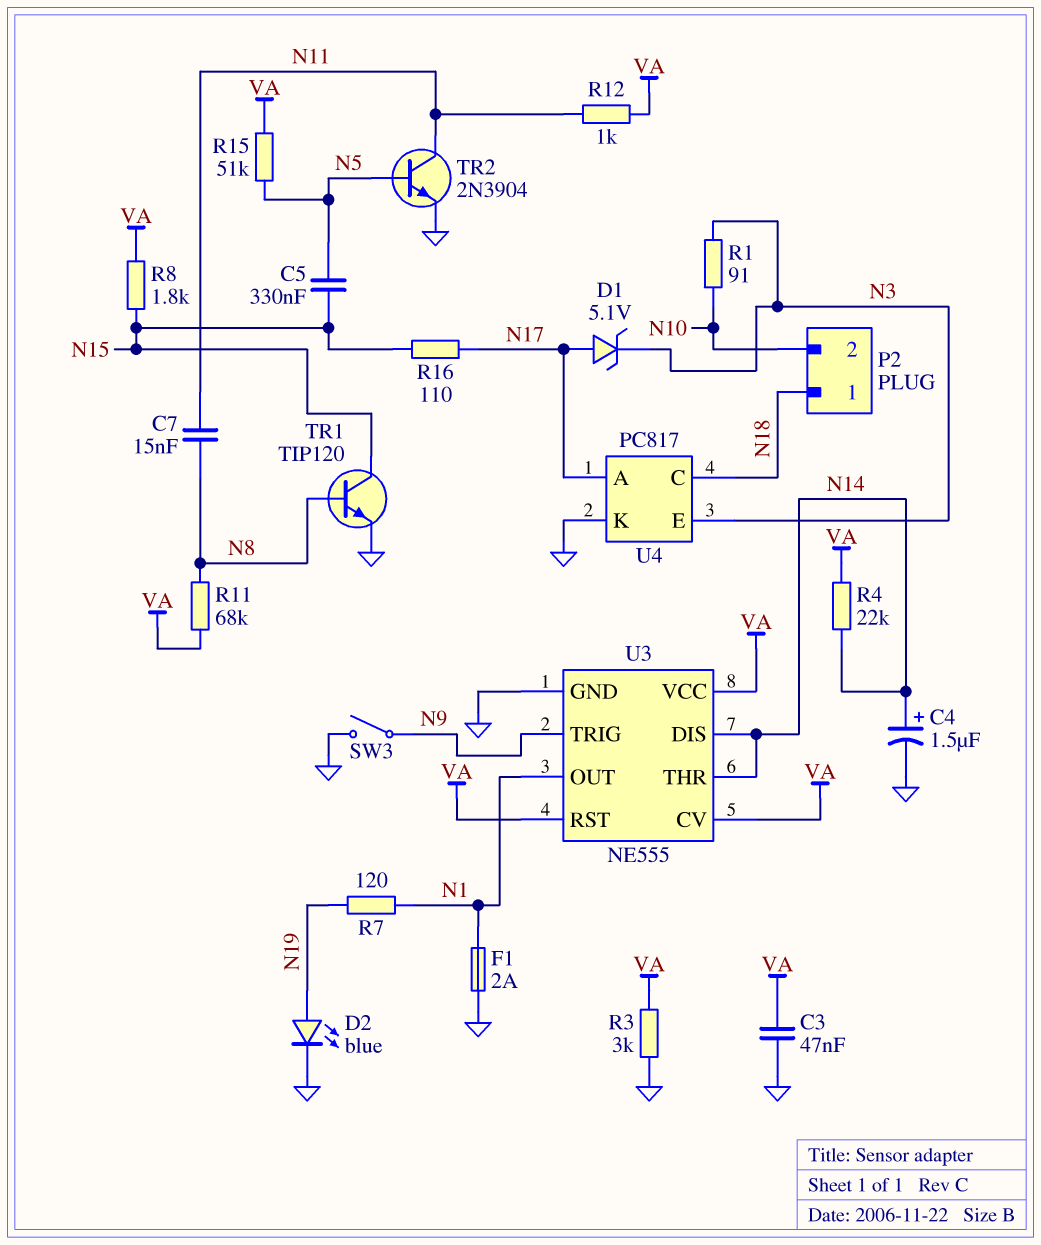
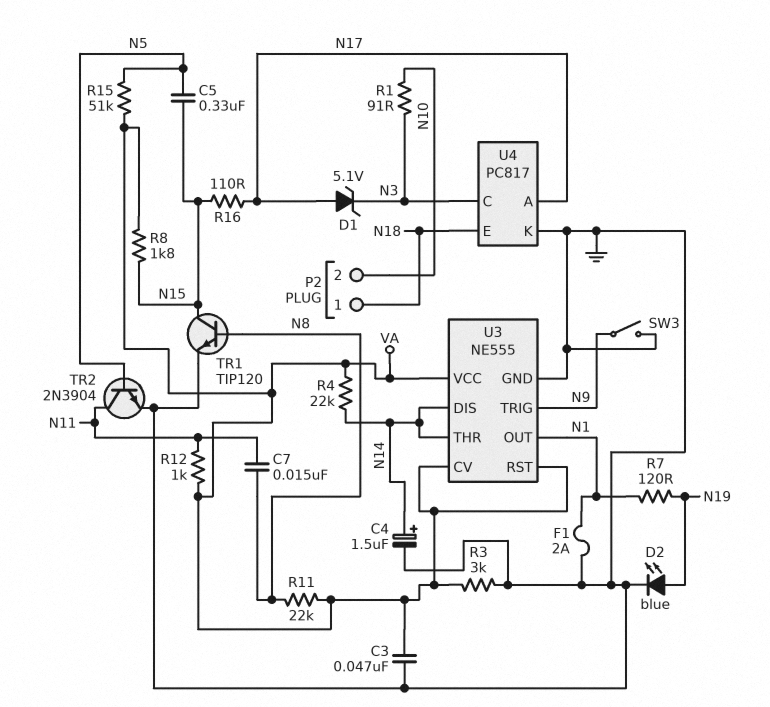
R11: 68k (N8, VA) -> 22k (N8, VA)
U4 pin C: N18 -> N3
U4 pin E: N3 -> N18

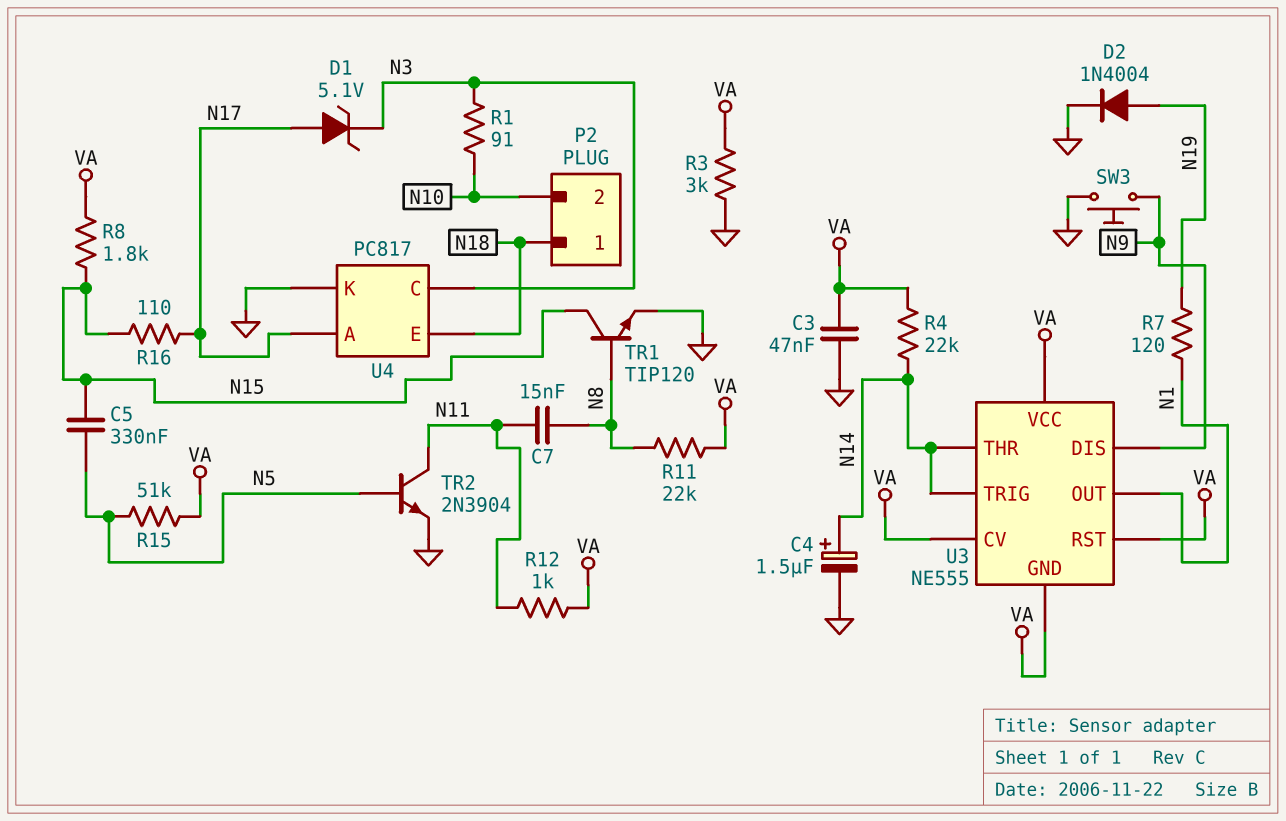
D2: LED blue (A N19, K GND) -> diode 1N4004 (A N19, K GND)
F1: 2A (GND, N1) -> none
SW3: switch (GND, N9) -> button (GND, N9)
U3 pin DIS: N14 -> N9
U3 pin GND: GND -> VA
U3 pin TRIG: N9 -> N14

